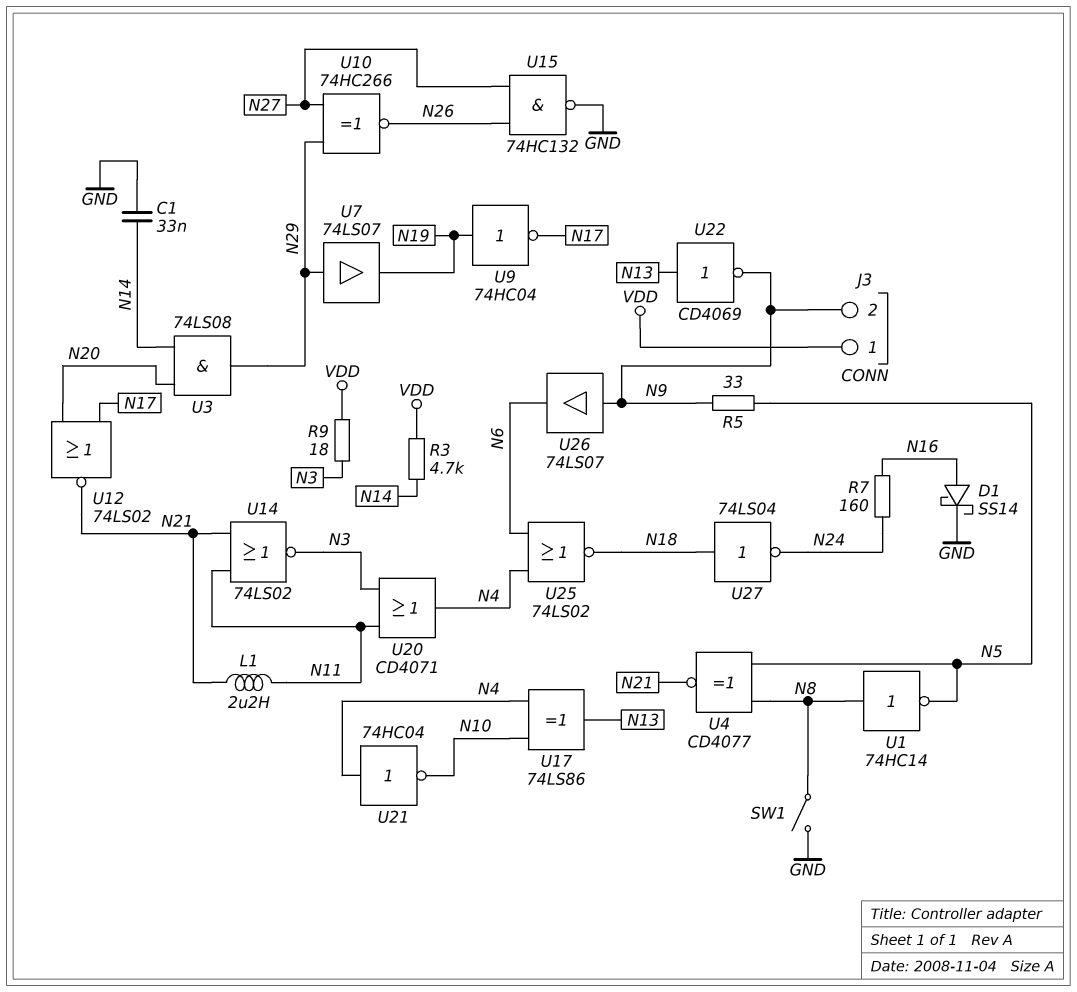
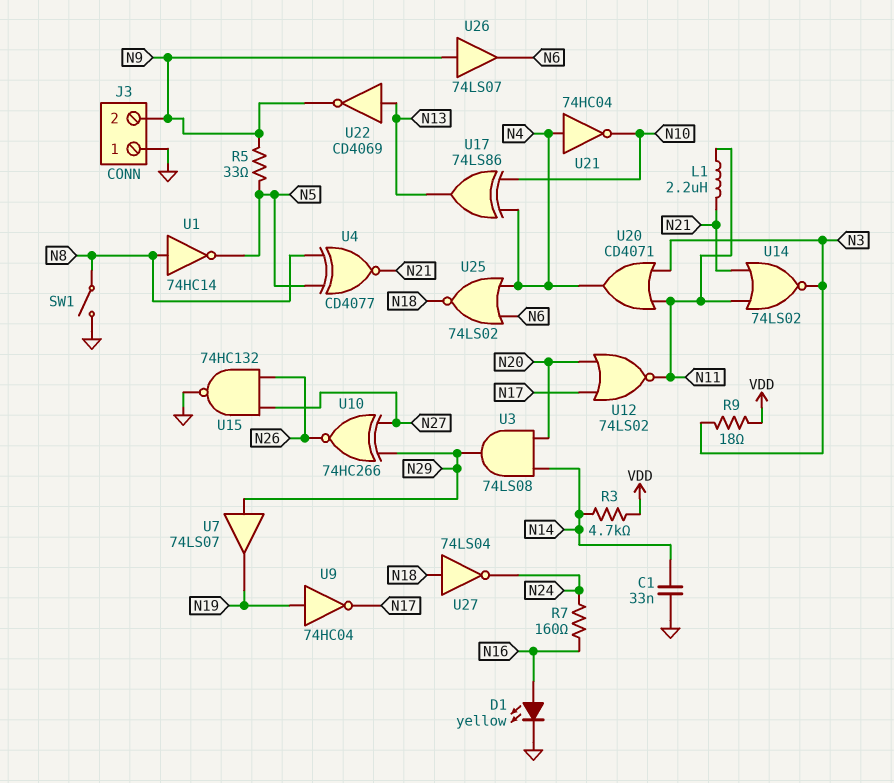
D1: schottky SS14 (A N16, K GND) -> LED yellow (A N16, K GND)
J3 pin 1: VDD -> GND
U12: NOR 74LS02 (in N17, in N20, out N21) -> NOR 74LS02 (in N17, in N20, out N11)

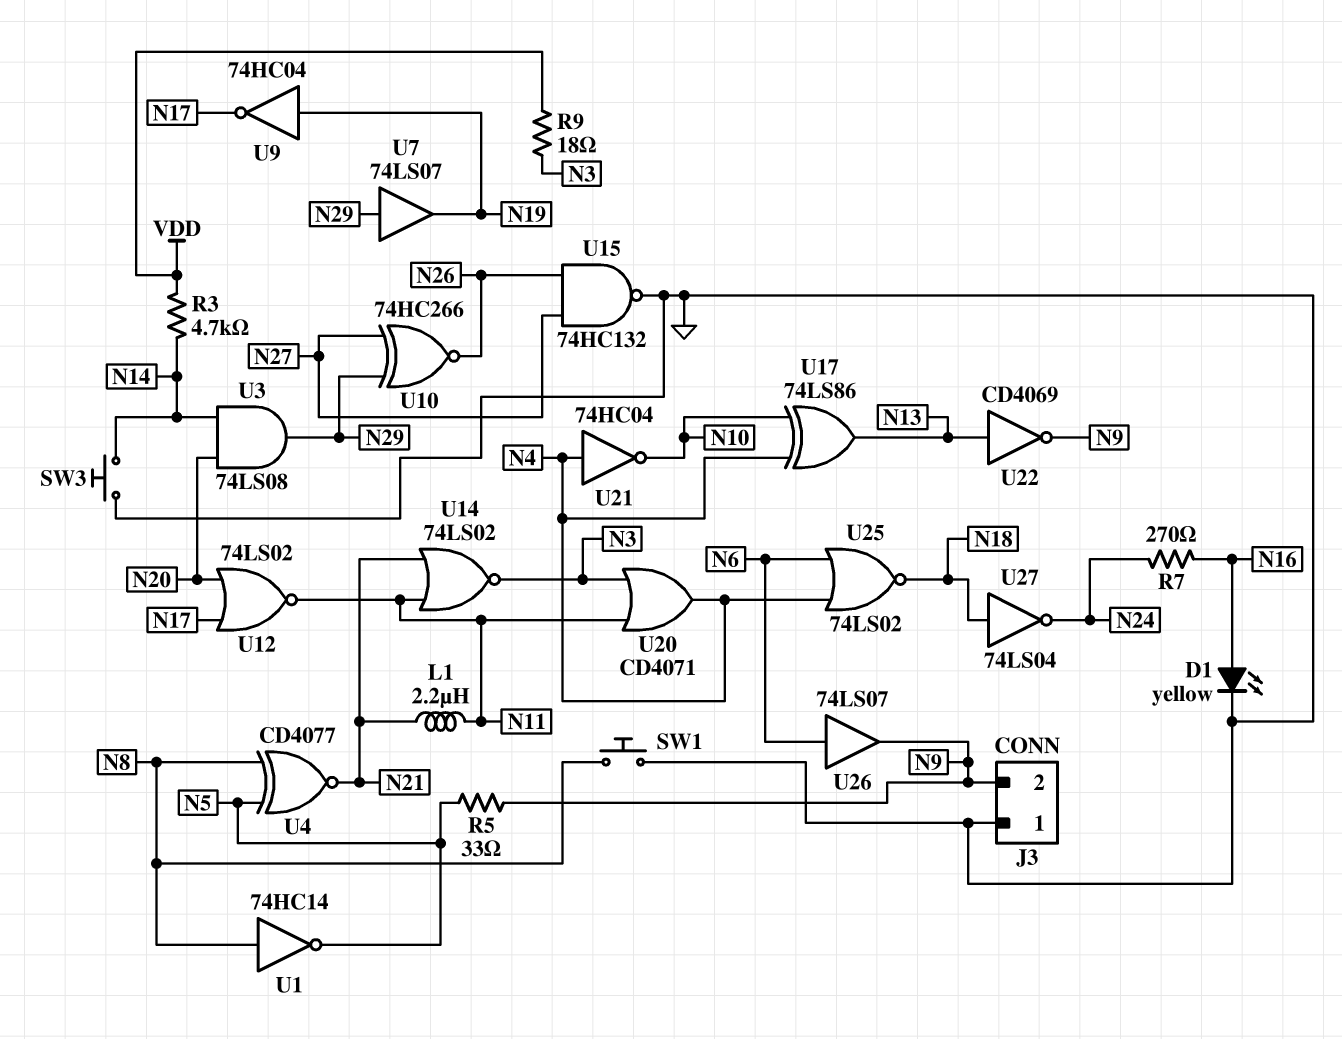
C1: 33nF (GND, N14) -> none
R7: 160 (N16, N24) -> 270 (N16, N24)
SW1: switch (GND, N8) -> button (GND, N8)
SW3: none -> button (GND, N14)
U26: buffer 74LS07 (in N9, out N6) -> buffer 74LS07 (in N6, out N9)

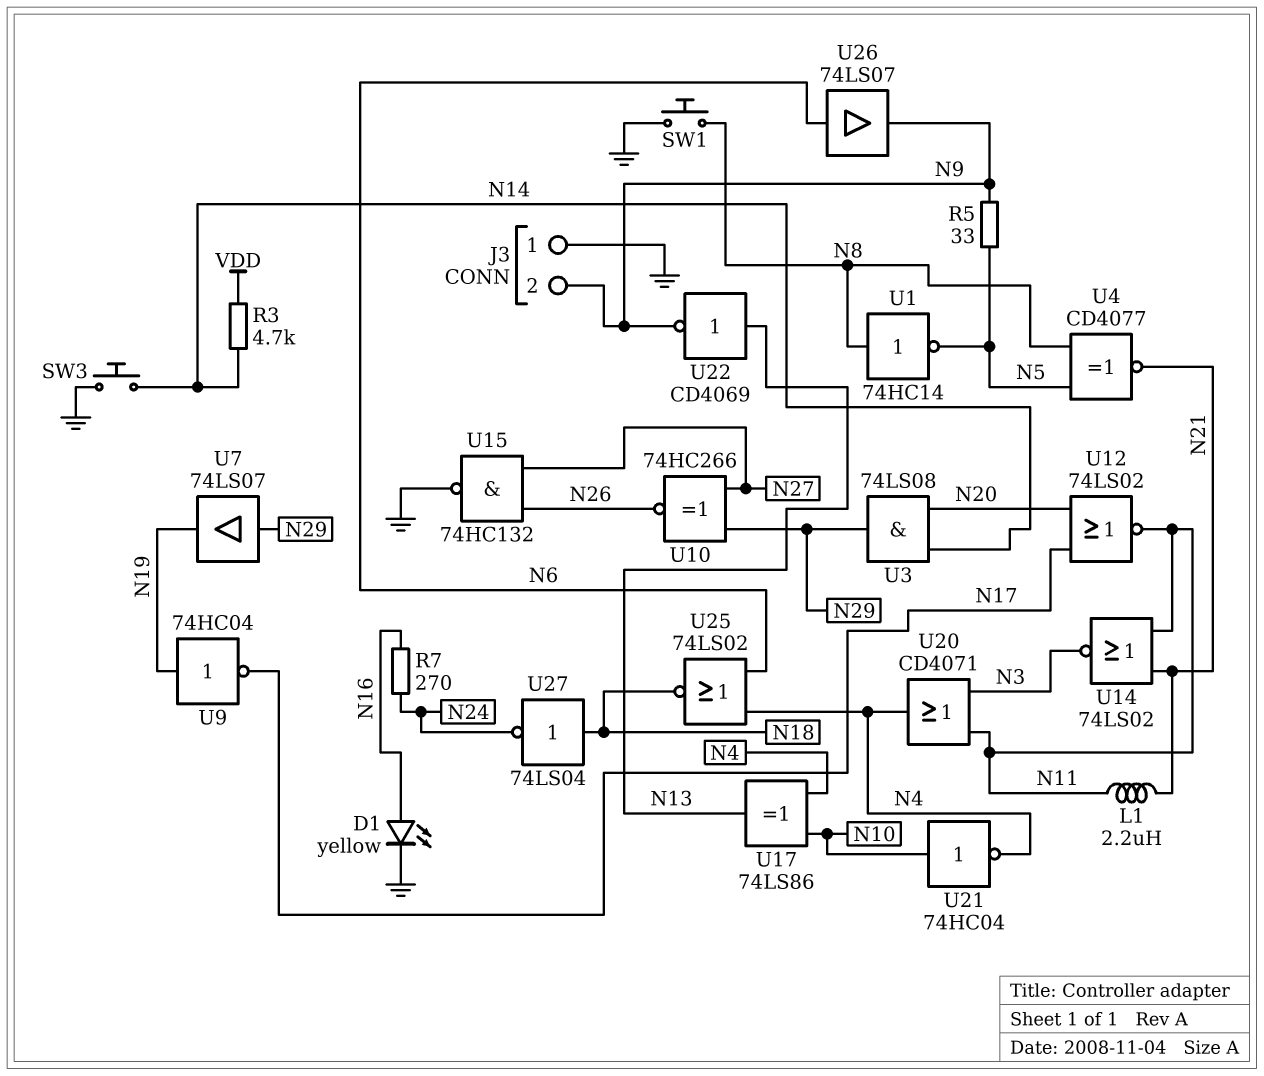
R9: 18 (N3, VDD) -> none
U21: NOT 74HC04 (in N4, out N10) -> NOT 74HC04 (in N10, out N4)

